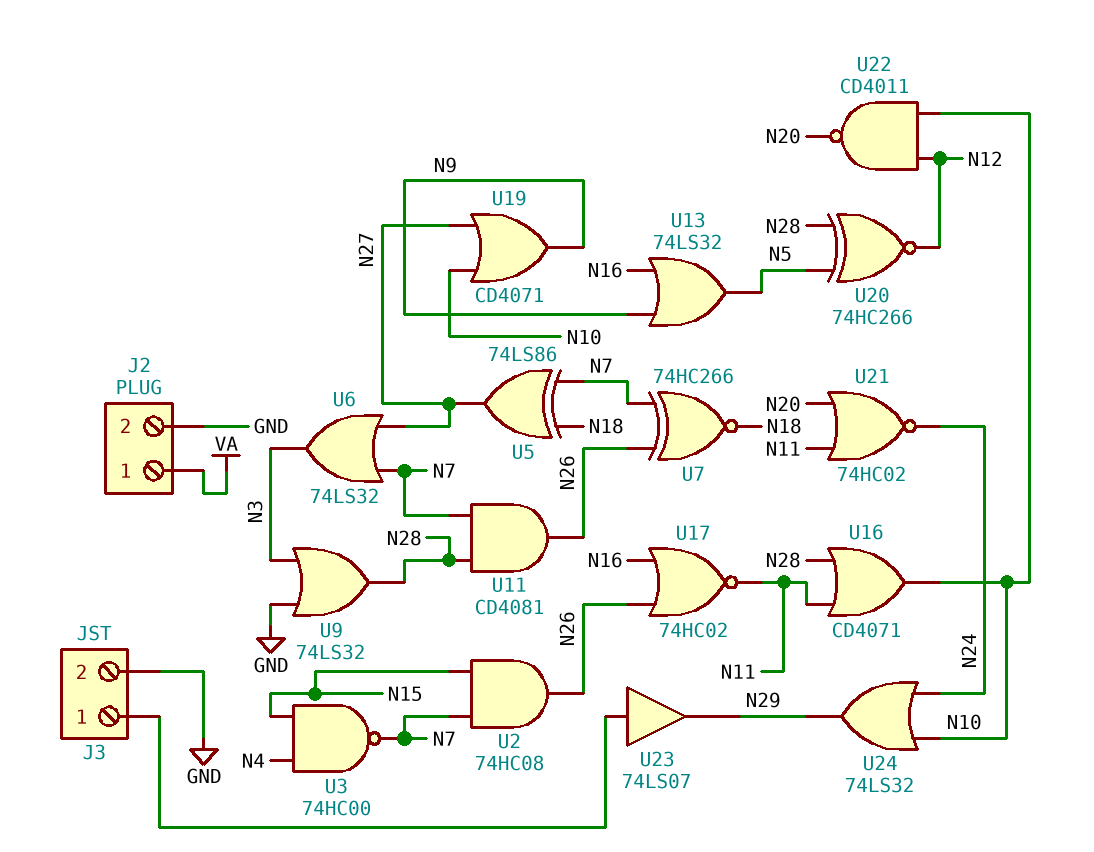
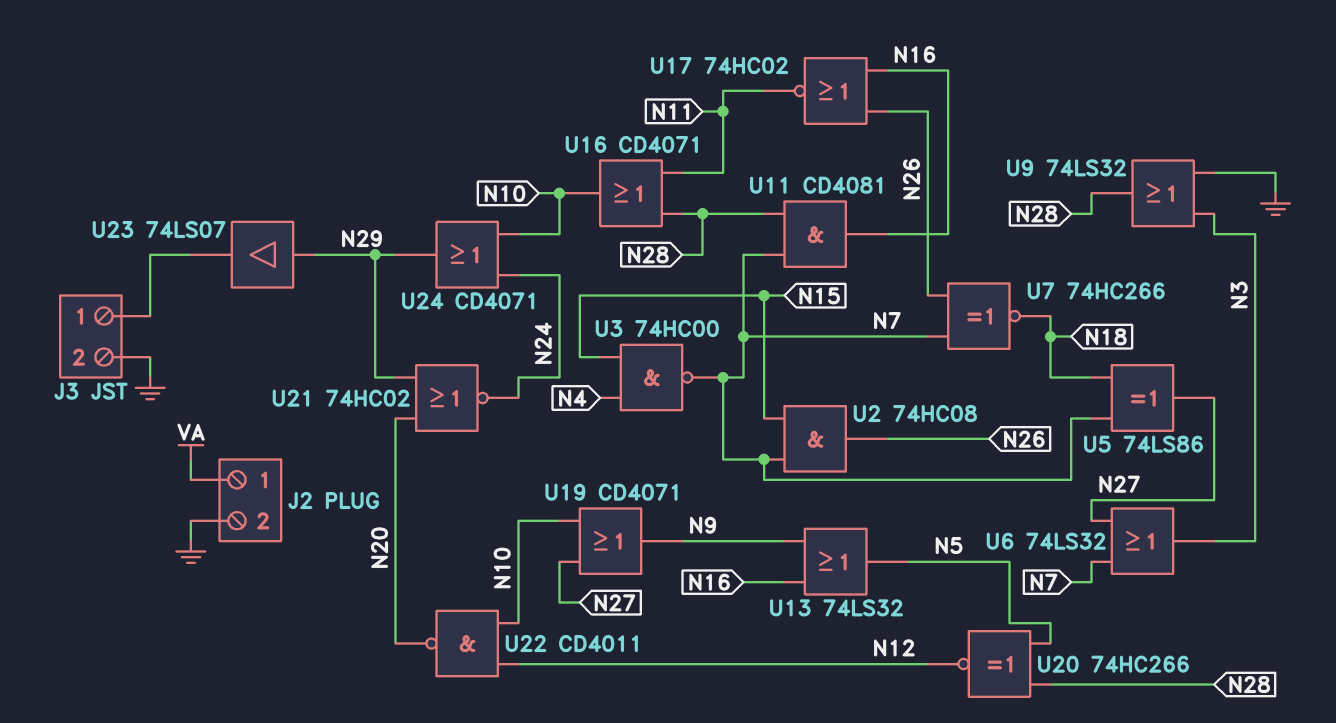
U11: AND CD4081 (in N7, in N28, out N26) -> AND CD4081 (in N7, in N28, out N16)
U21: NOR 74HC02 (in N11, in N20, out N24) -> NOR 74HC02 (in N20, in N29, out N24)
U23: buffer 74LS07 (in J3/1, out N29) -> buffer 74LS07 (in N29, out J3/1)
U24: OR 74LS32 (in N10, in N24, out N29) -> OR CD4071 (in N10, in N24, out N29)

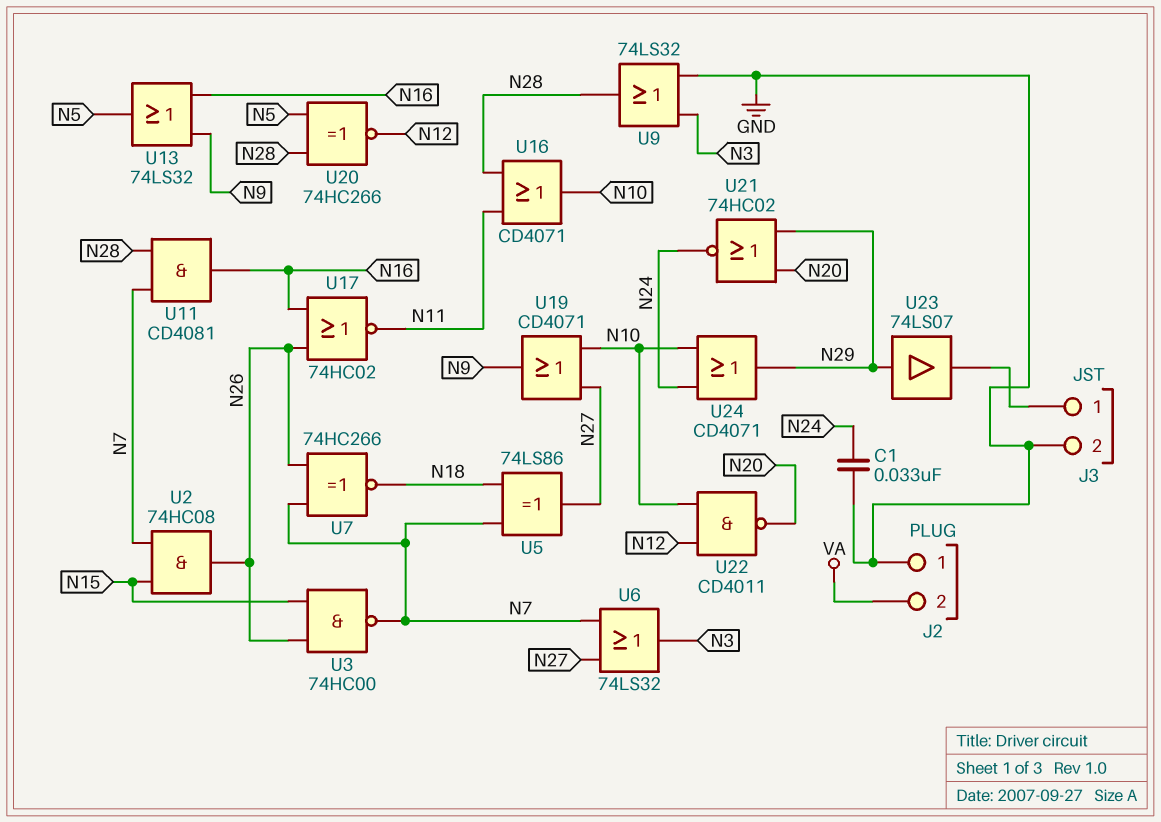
C1: none -> 33nF (GND, N24)
J2 pin 1: VA -> GND
J2 pin 2: GND -> VA
U3: NAND 74HC00 (in N4, in N15, out N7) -> NAND 74HC00 (in N15, in N26, out N7)

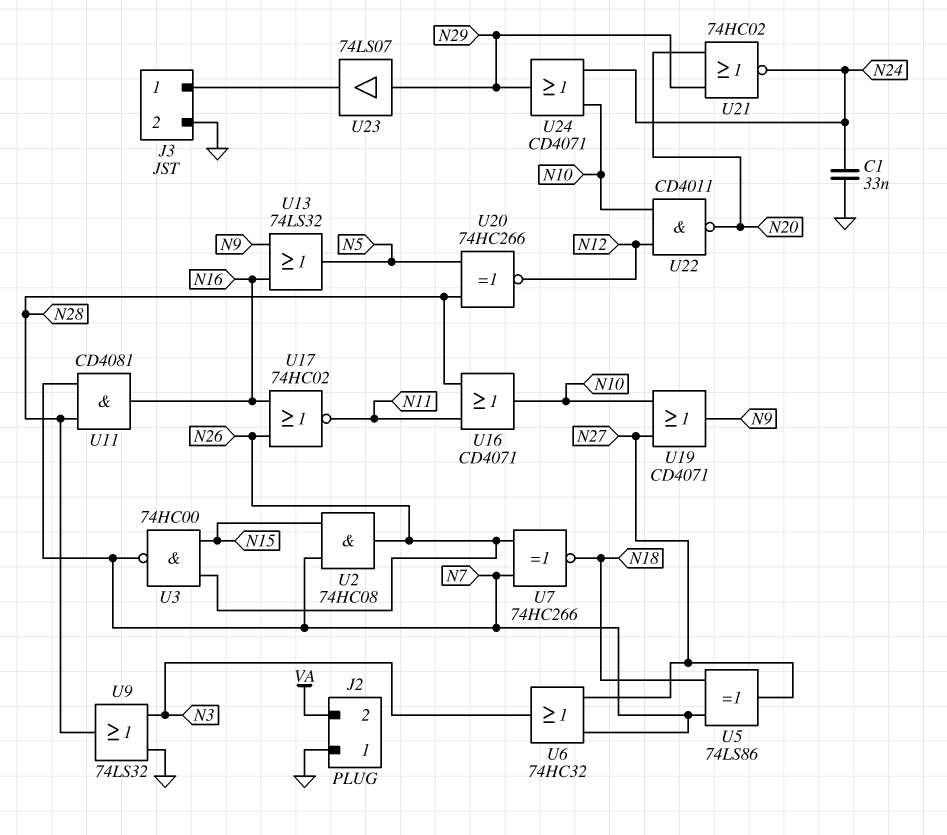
U6: OR 74LS32 (in N7, in N27, out N3) -> OR 74HC32 (in N7, in N27, out N3)

